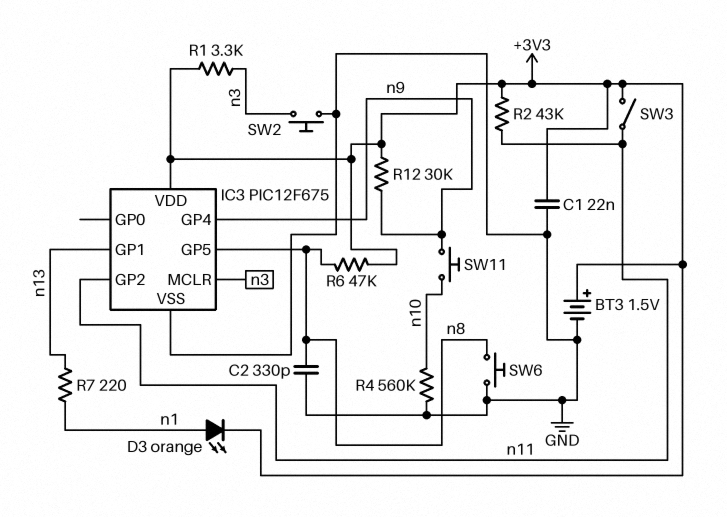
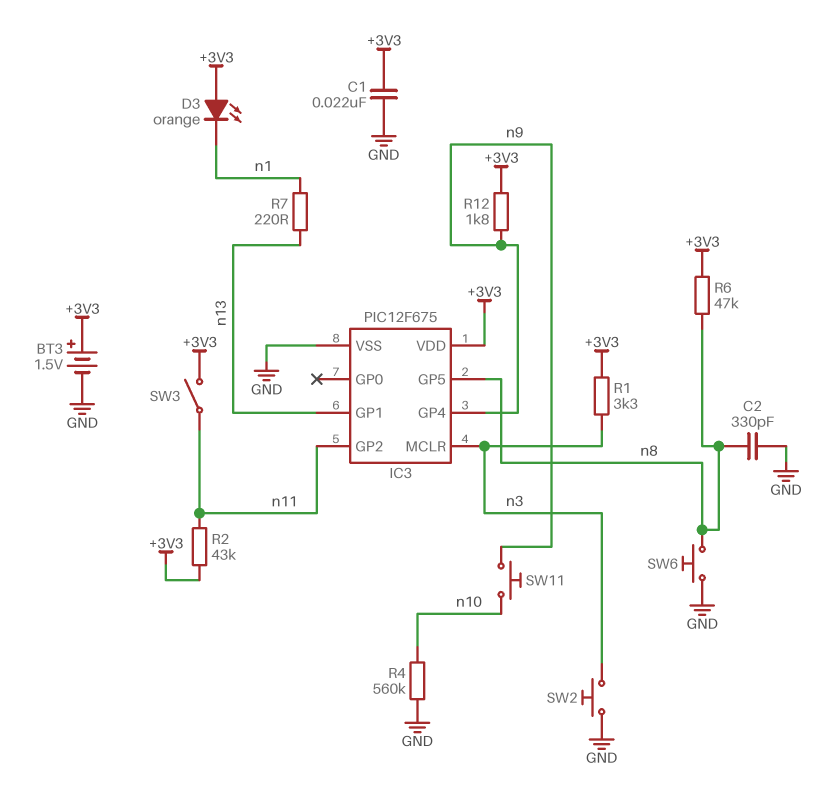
D3: LED orange (A n1, K +3V3) -> LED orange (A +3V3, K n1)
R12: 30k (+3V3, n9) -> 1.8k (+3V3, n9)

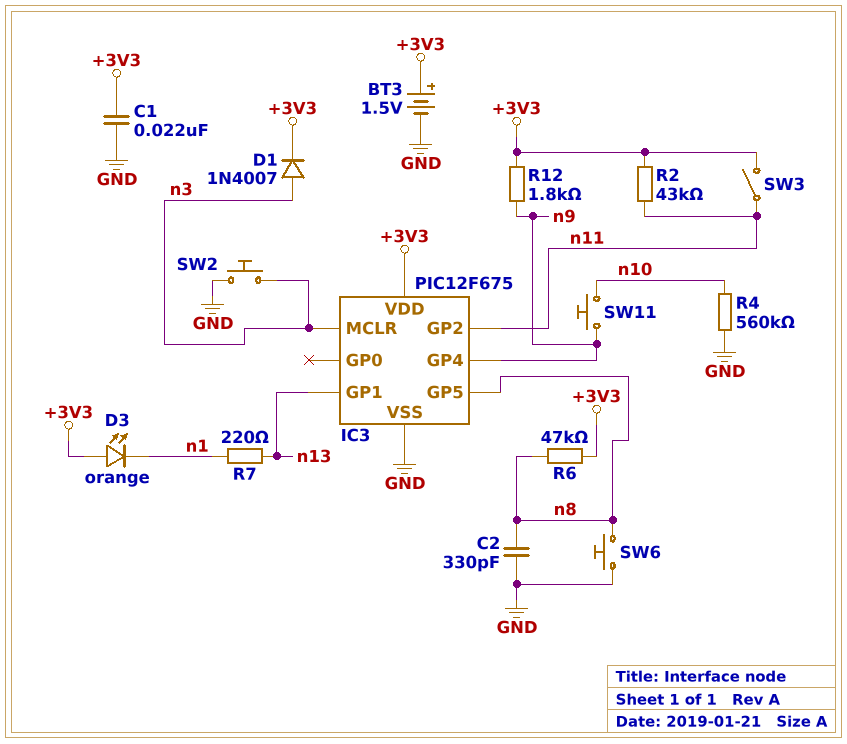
D1: none -> diode 1N4007 (A n3, K +3V3)
R1: 3.3k (+3V3, n3) -> none

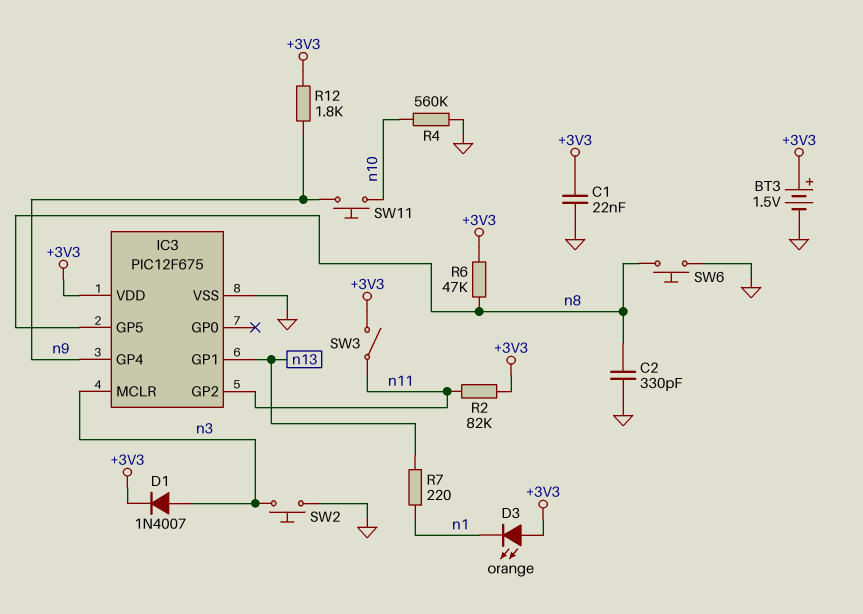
R2: 43k (+3V3, n11) -> 82k (+3V3, n11)

